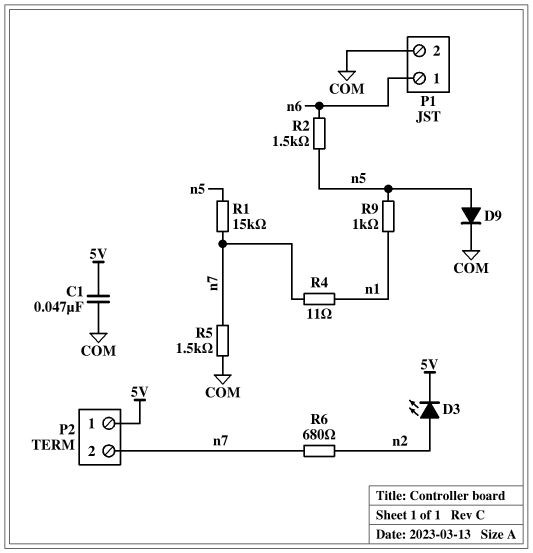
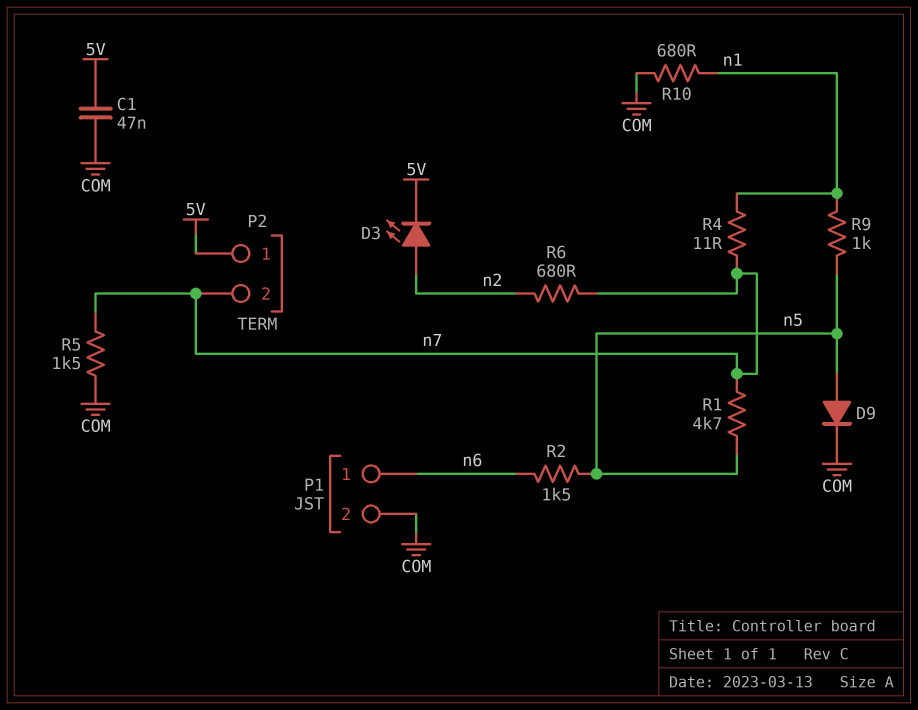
R1: 15k (n5, n7) -> 4.7k (n5, n7)
R10: none -> 680 (COM, n1)

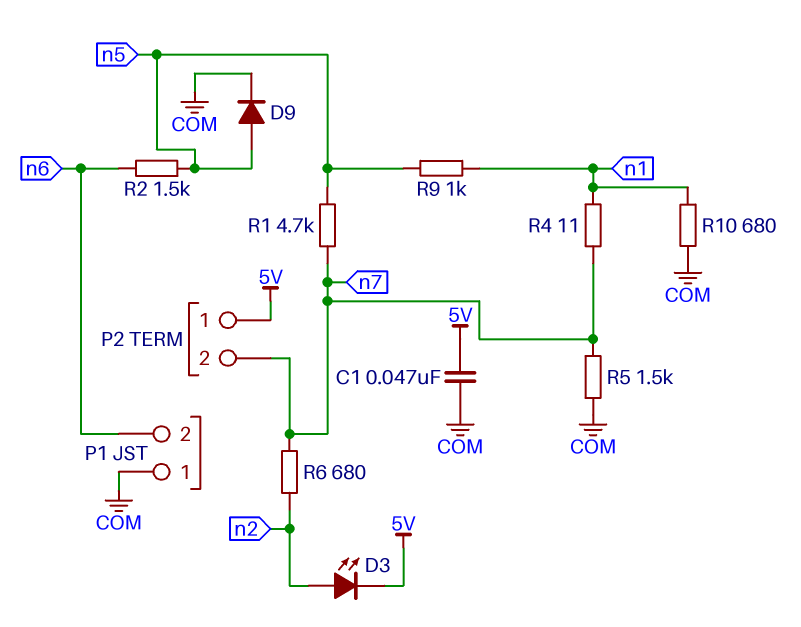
P1 pin 1: n6 -> COM
P1 pin 2: COM -> n6

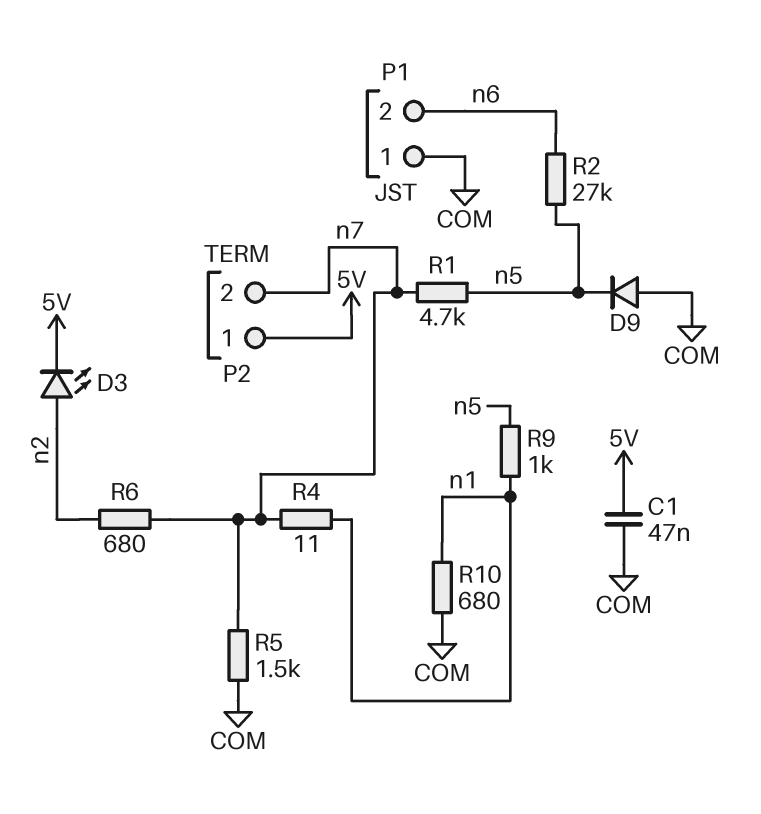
D9: diode (A n5, K COM) -> diode (A COM, K n5)
R2: 1.5k (n5, n6) -> 27k (n5, n6)

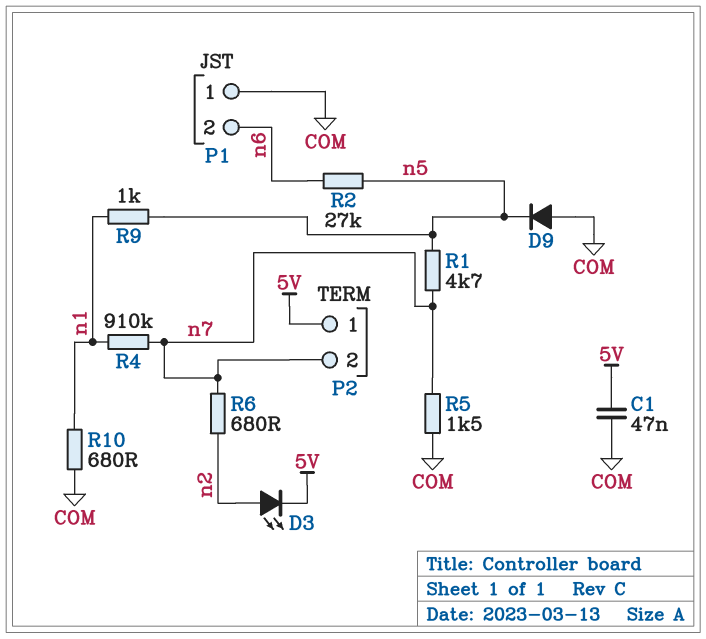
R4: 11 (n1, n7) -> 910k (n1, n7)

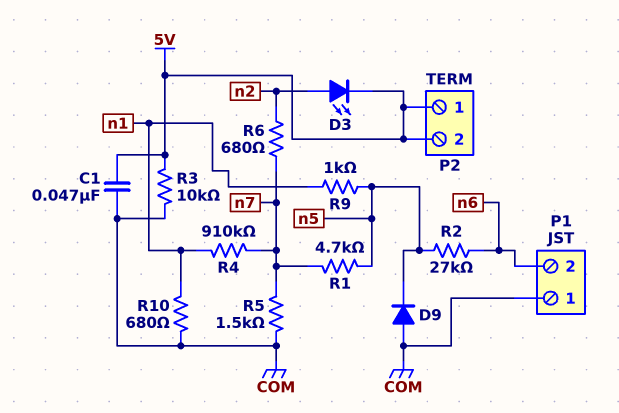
P2 pin 2: n7 -> 5V
R3: none -> 10k (5V, COM)

